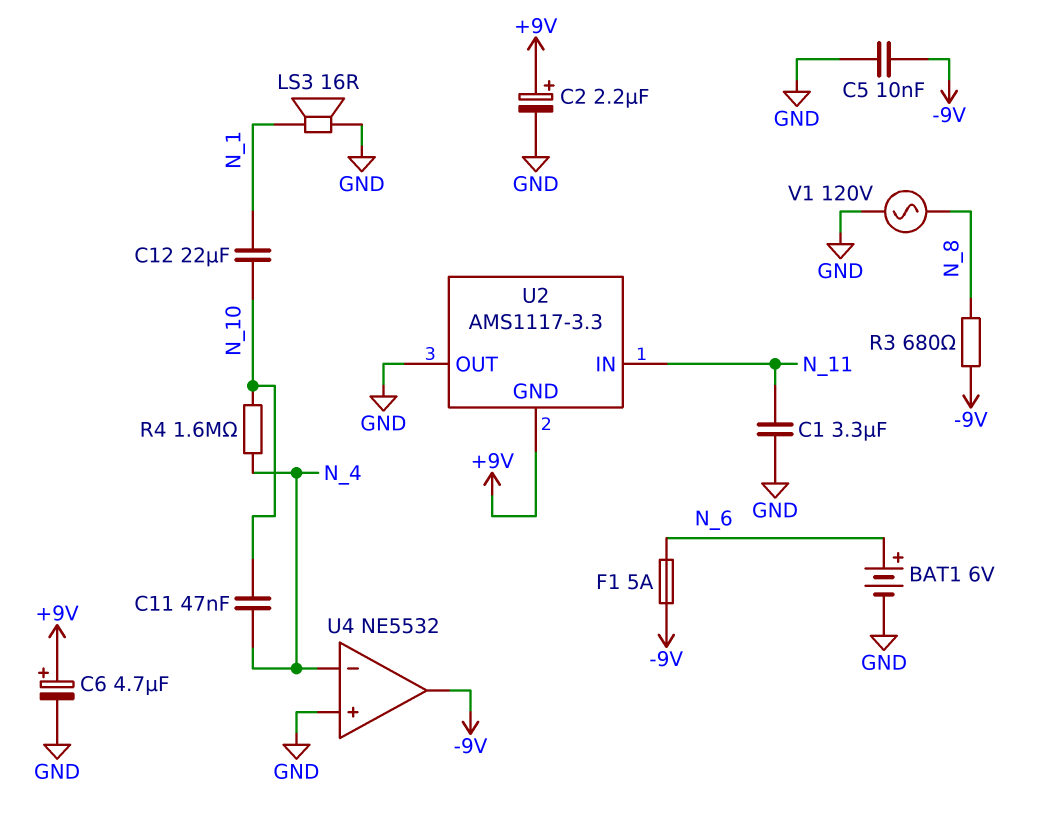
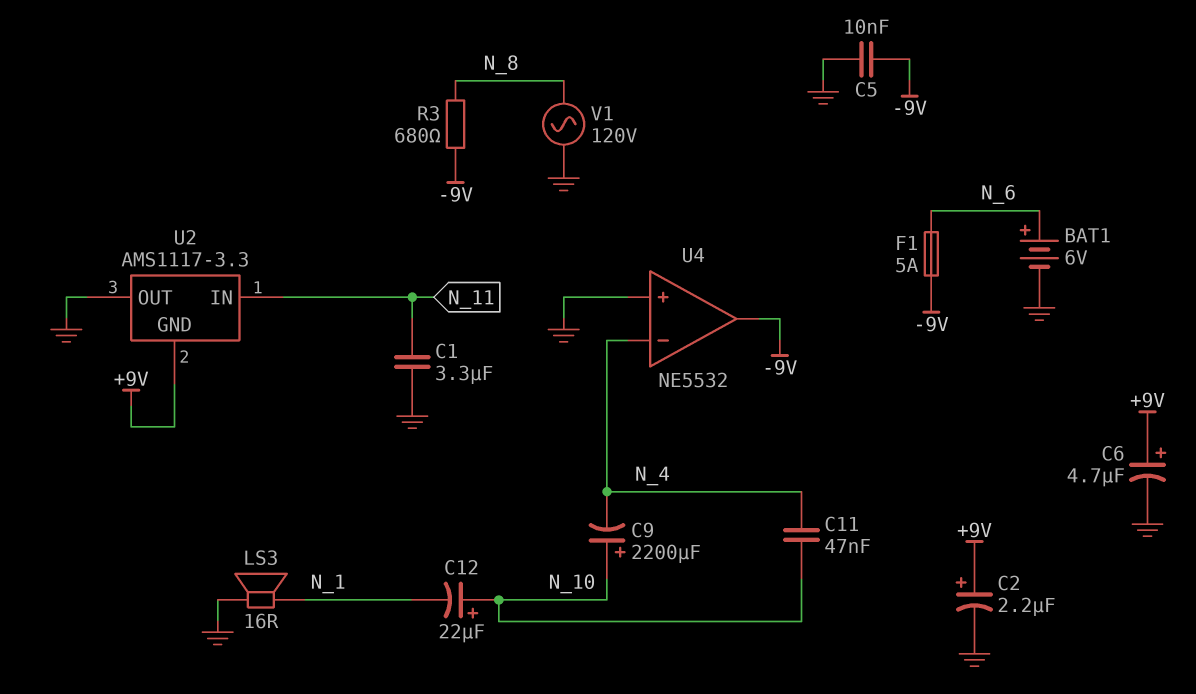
C9: none -> 2200uF (plus N_10, minus N_4)
C12: 22uF (N_1, N_10) -> 22uF (plus N_10, minus N_1)
R4: 1.6M (N_4, N_10) -> none

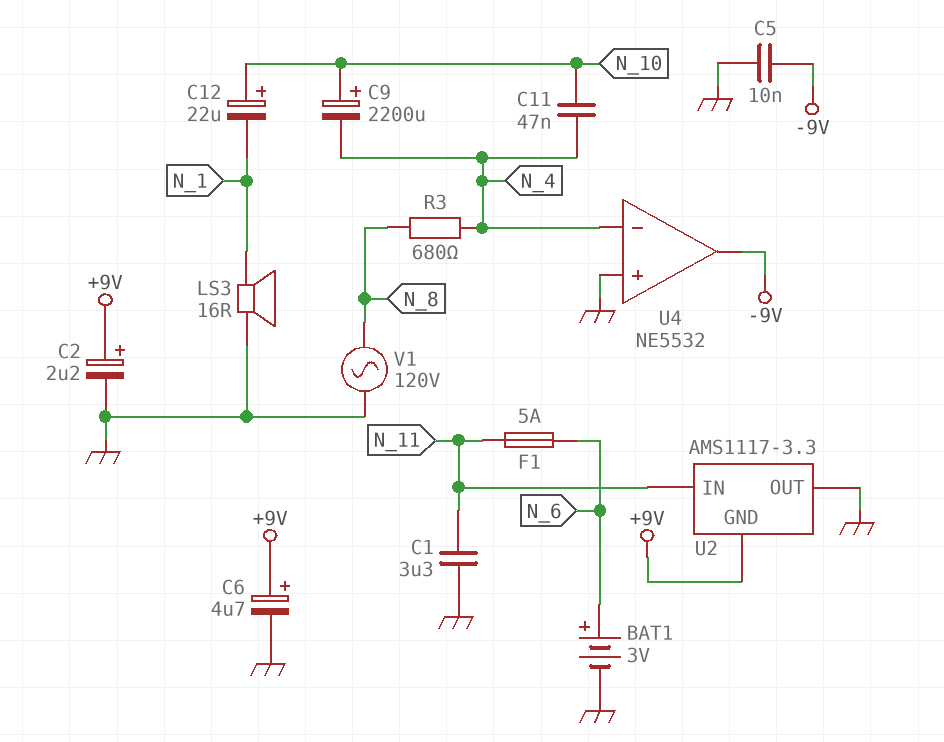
BAT1: 6V (plus N_6, minus GND) -> 3V (plus N_6, minus GND)
F1: 5A (-9V, N_6) -> 5A (N_6, N_11)
R3: 680 (-9V, N_8) -> 680 (N_4, N_8)

